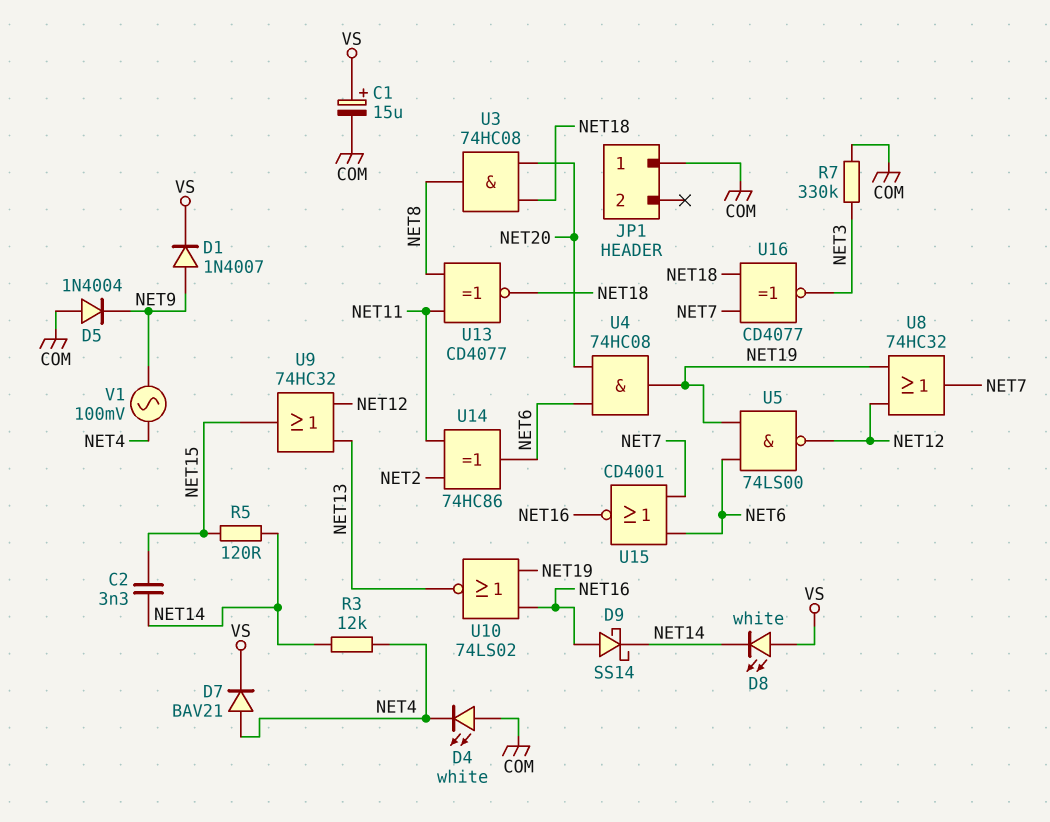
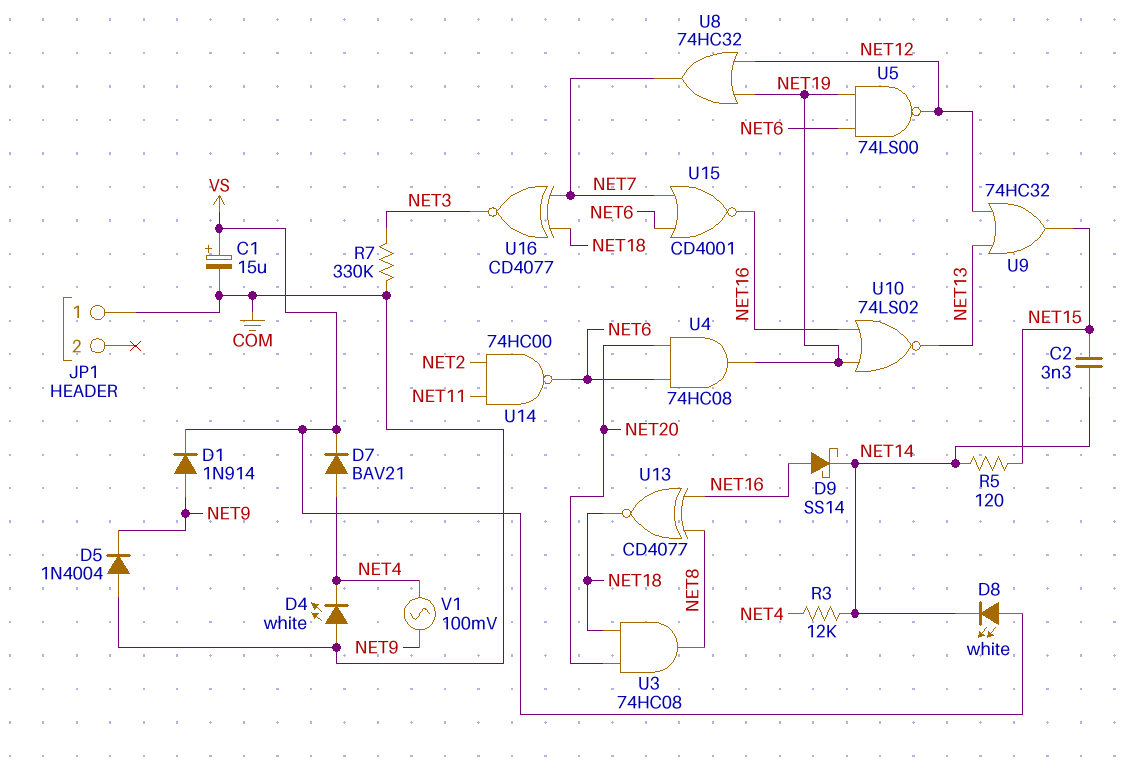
D1: diode 1N4007 (A NET9, K VS) -> diode 1N914 (A NET9, K VS)
U13: XNOR CD4077 (in NET8, in NET11, out NET18) -> XNOR CD4077 (in NET8, in NET16, out NET18)
U14: XOR 74HC86 (in NET2, in NET11, out NET6) -> NAND 74HC00 (in NET2, in NET11, out NET6)

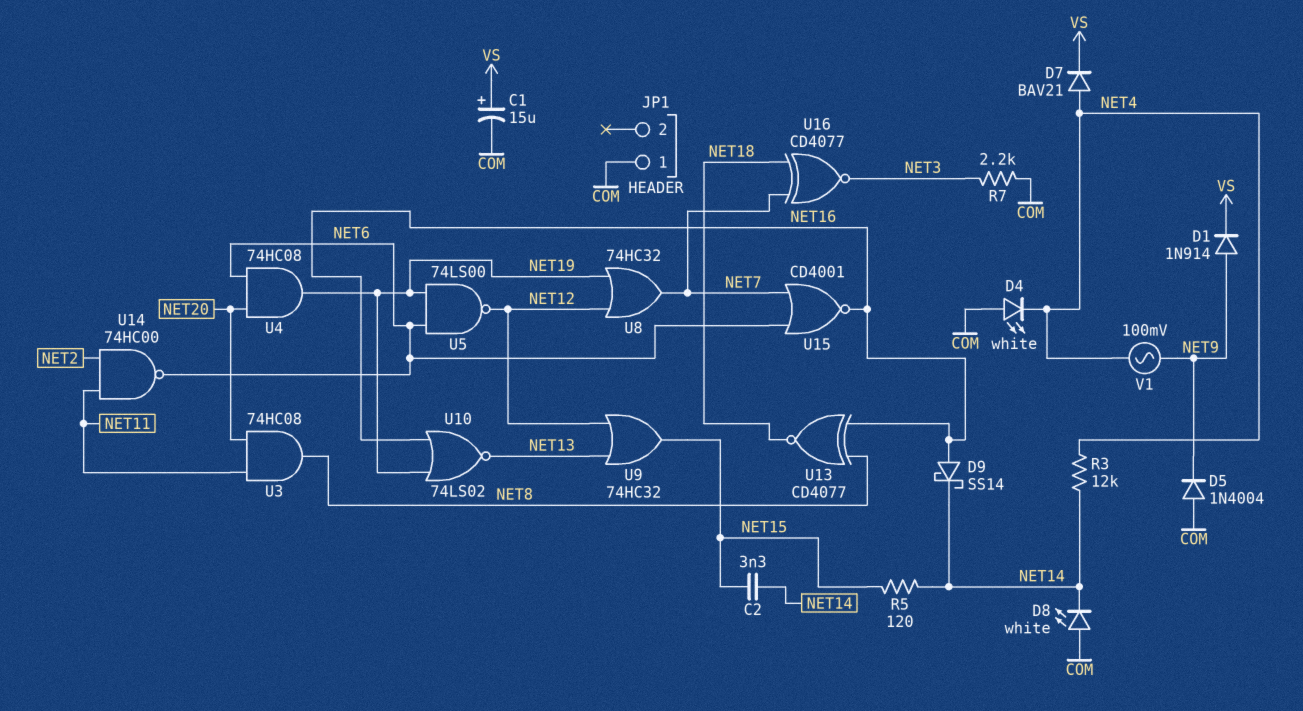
D8: LED white (A VS, K NET14) -> LED white (A COM, K NET14)
R7: 330k (COM, NET3) -> 2.2k (COM, NET3)
U3: AND 74HC08 (in NET18, in NET20, out NET8) -> AND 74HC08 (in NET11, in NET20, out NET8)

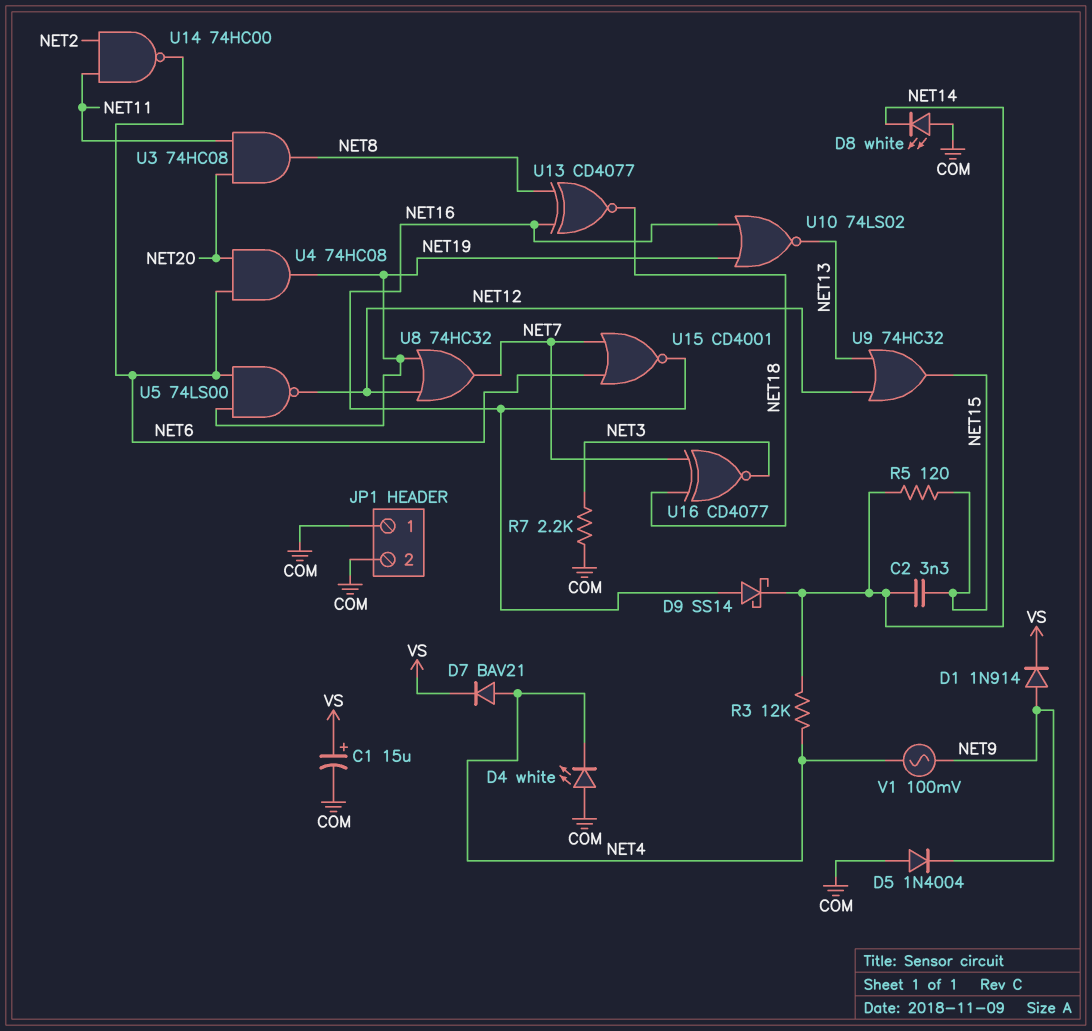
JP1 pin 2: none -> COM

